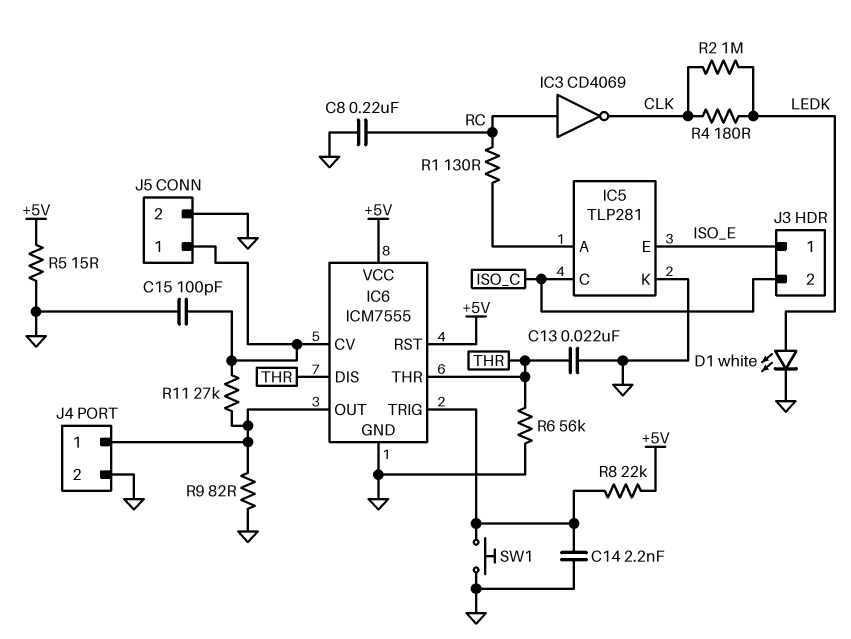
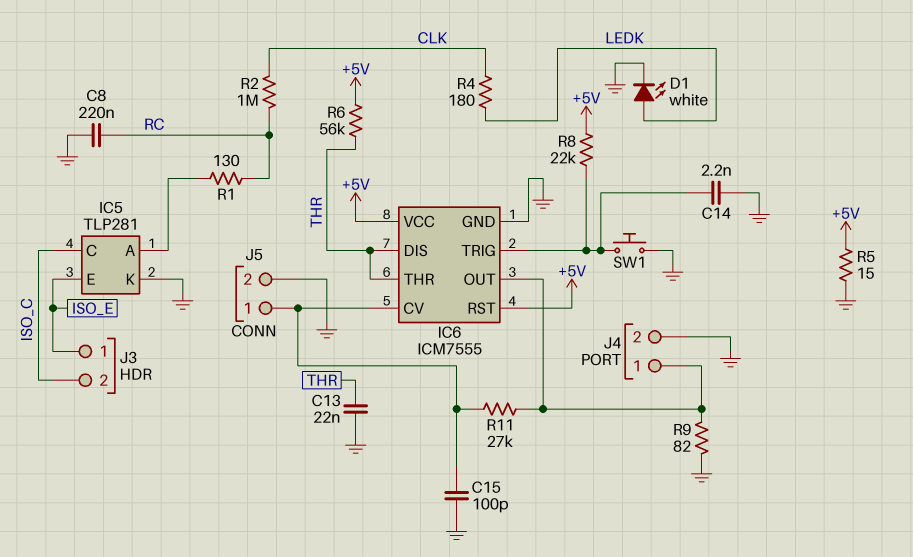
IC3: NOT CD4069 (in RC, out CLK) -> none
R2: 1M (CLK, LEDK) -> 1M (CLK, RC)
R6: 56k (GND, THR) -> 56k (+5V, THR)

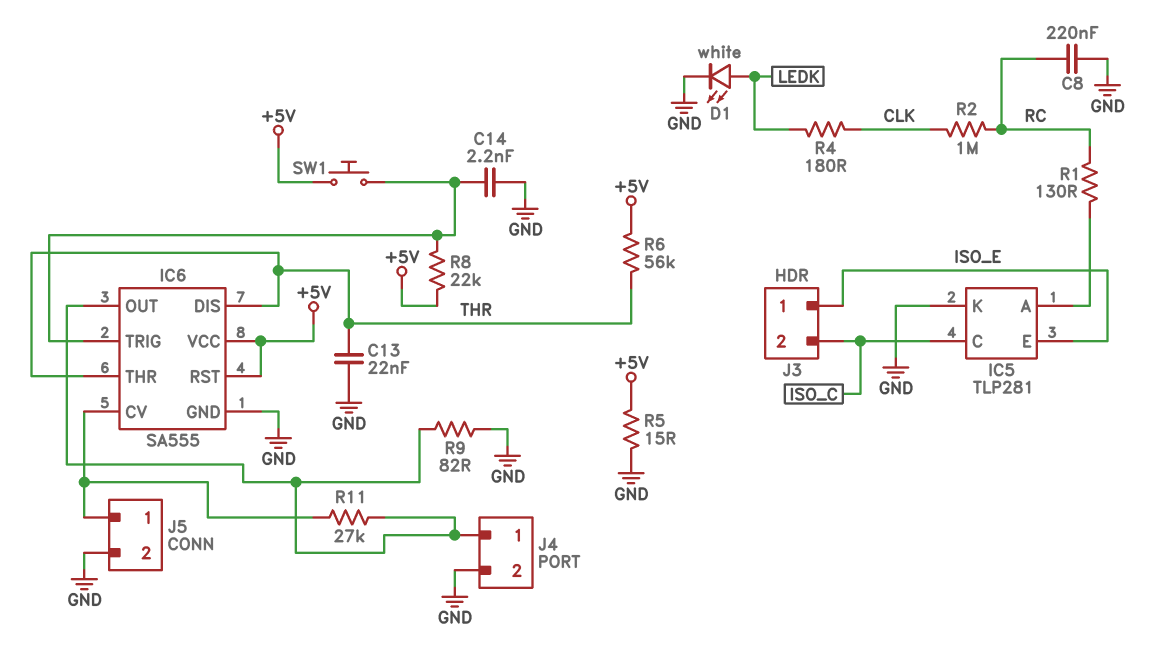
C15: 100pF (GND, IC6/CV) -> none
IC6: ICM7555 -> SA555
SW1: button (GND, IC6/TRIG) -> button (+5V, IC6/TRIG)

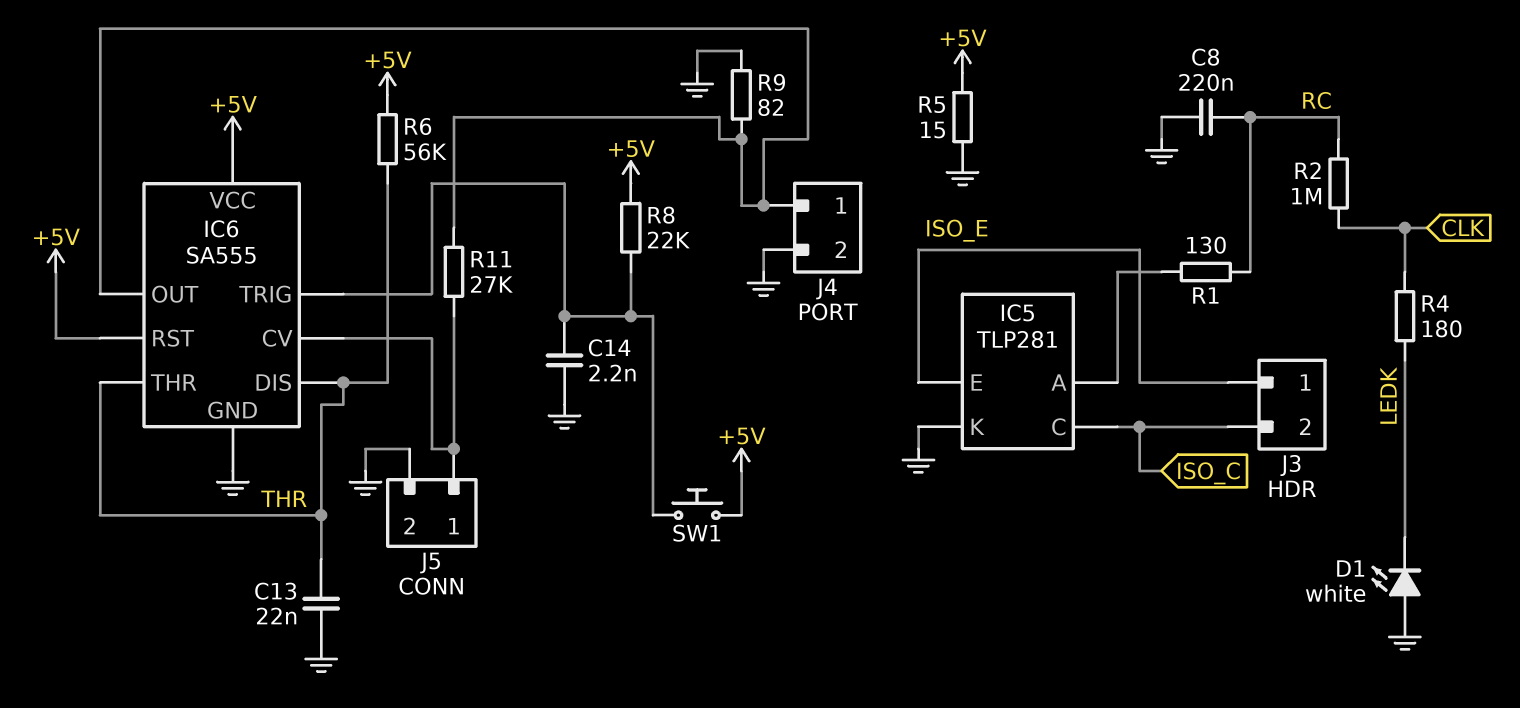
D1: LED white (A LEDK, K GND) -> LED white (A GND, K LEDK)

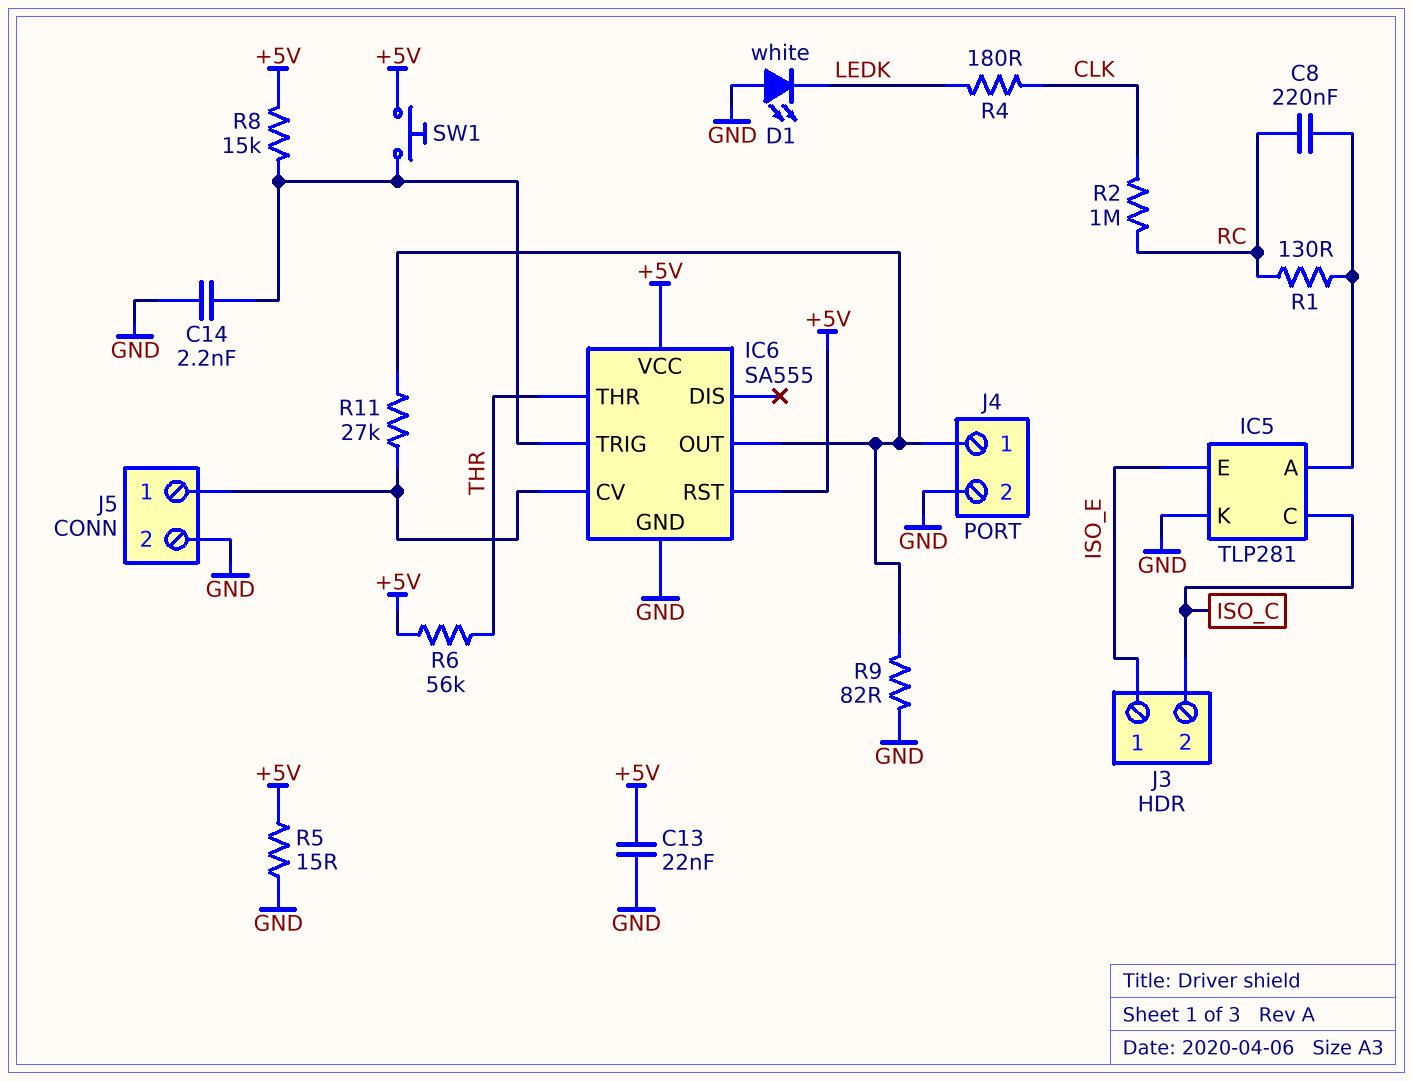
C8: 220nF (GND, RC) -> 220nF (IC5/A, RC)
C13: 22nF (GND, THR) -> 22nF (+5V, GND)
IC6 pin DIS: THR -> none
R8: 22k (+5V, IC6/TRIG) -> 15k (+5V, IC6/TRIG)

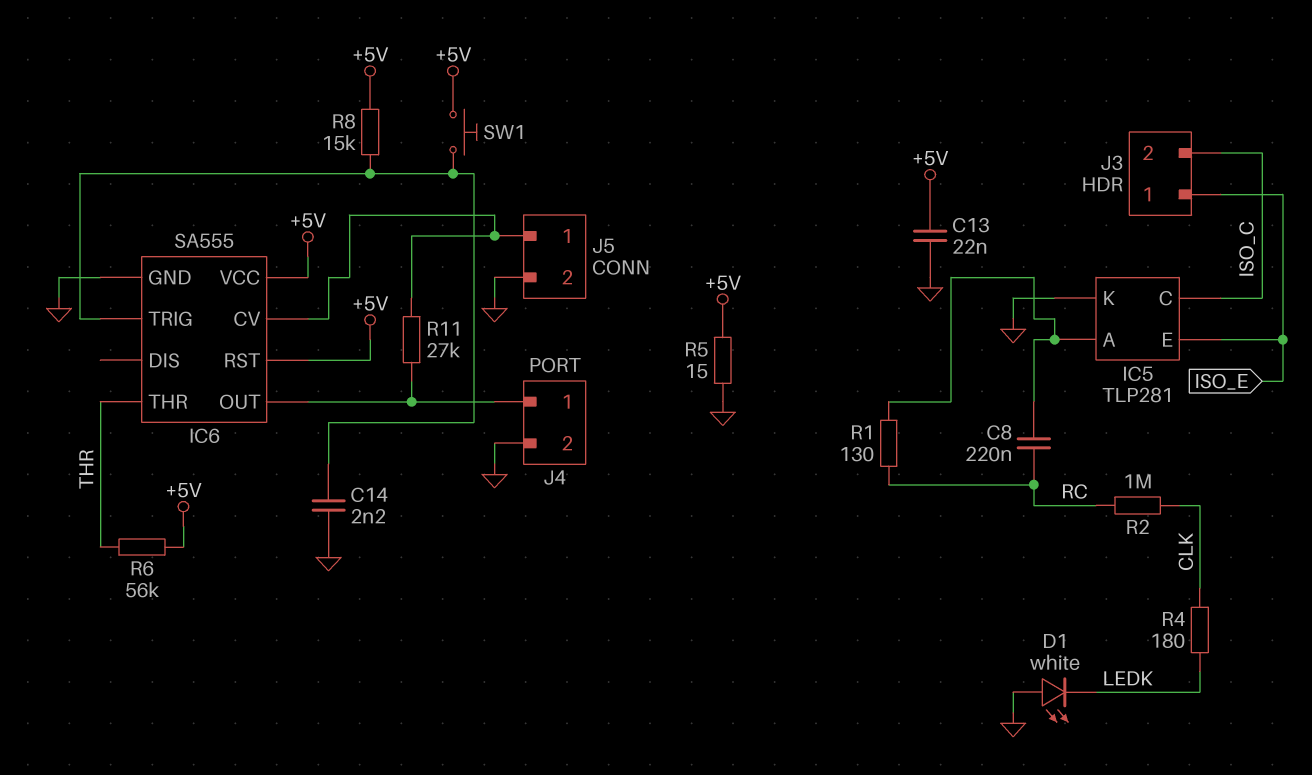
R9: 82 (GND, IC6/OUT) -> none

